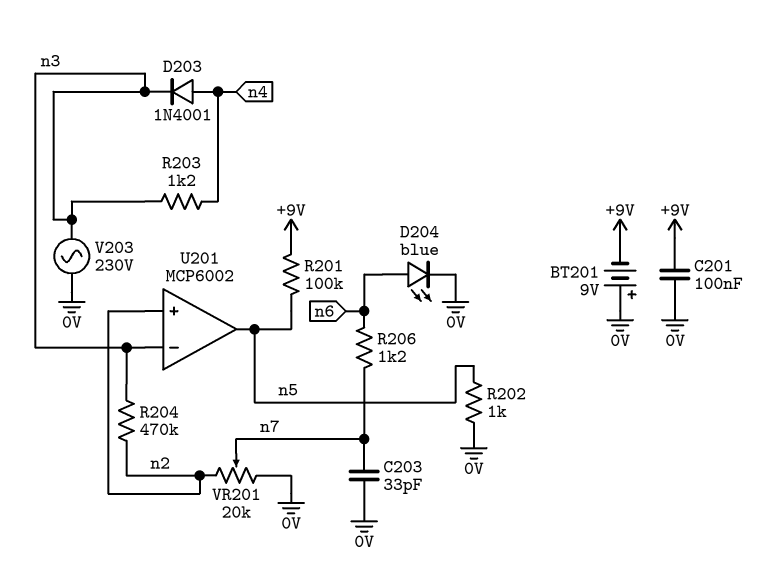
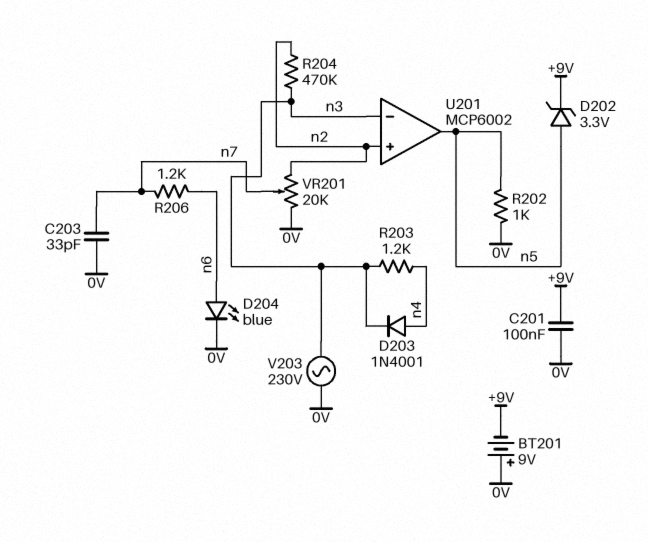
D202: none -> zener 3.3V (A n5, K +9V)
R201: 100k (+9V, n5) -> none

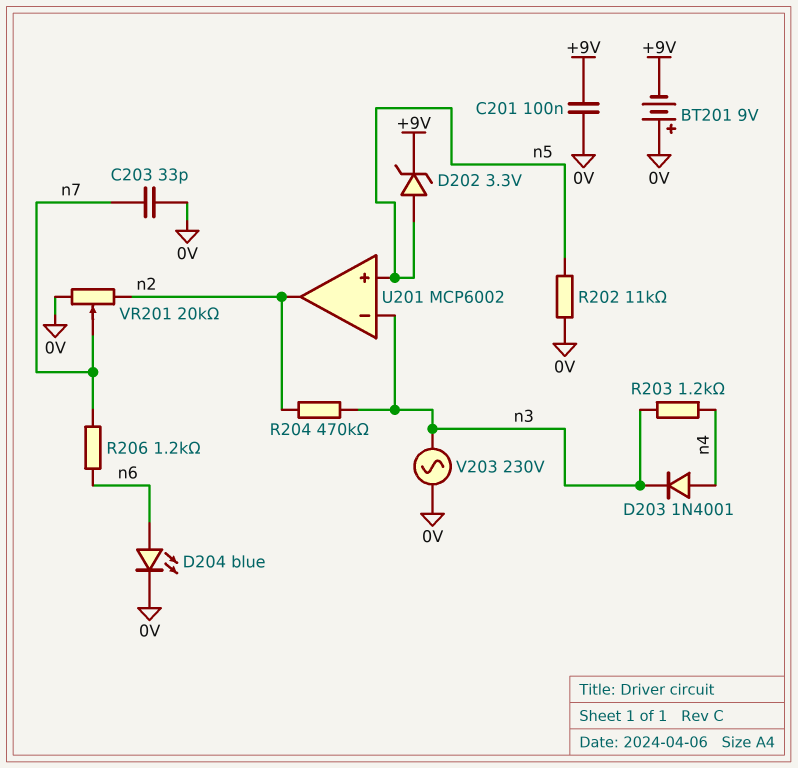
R202: 1k (0V, n5) -> 11k (0V, n5)
U201 pin in+: n2 -> n5
U201 pin out: n5 -> n2

